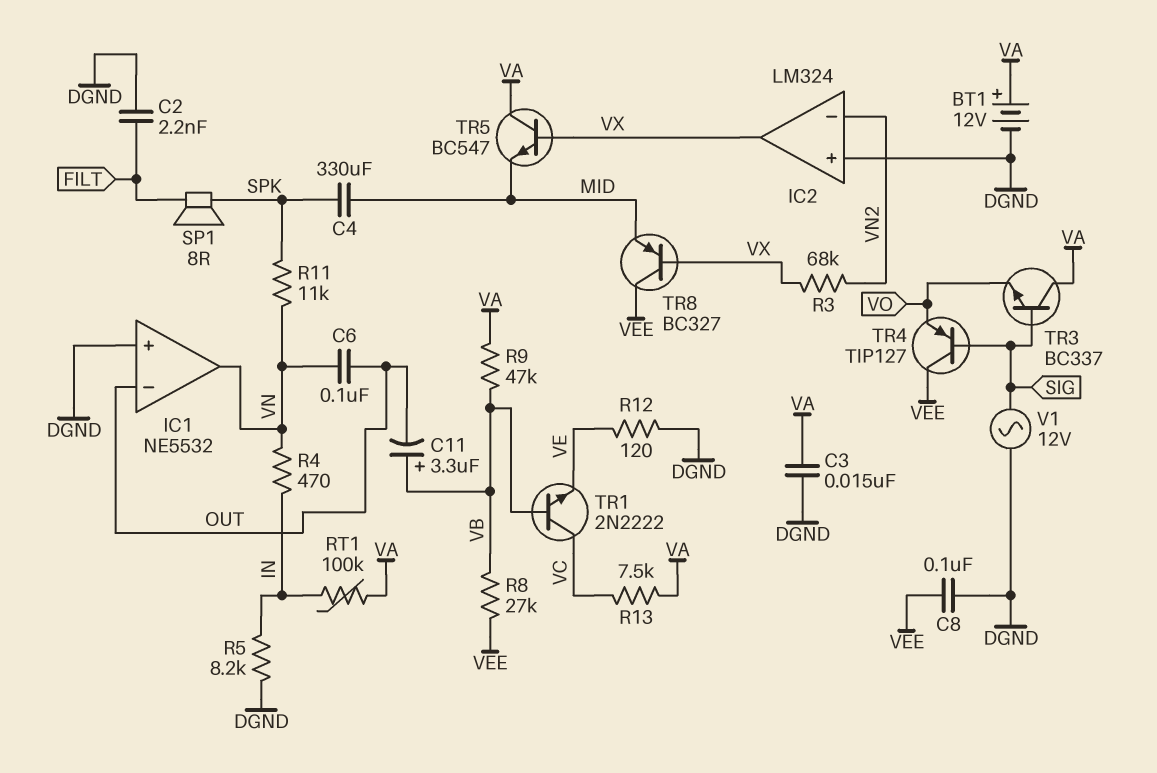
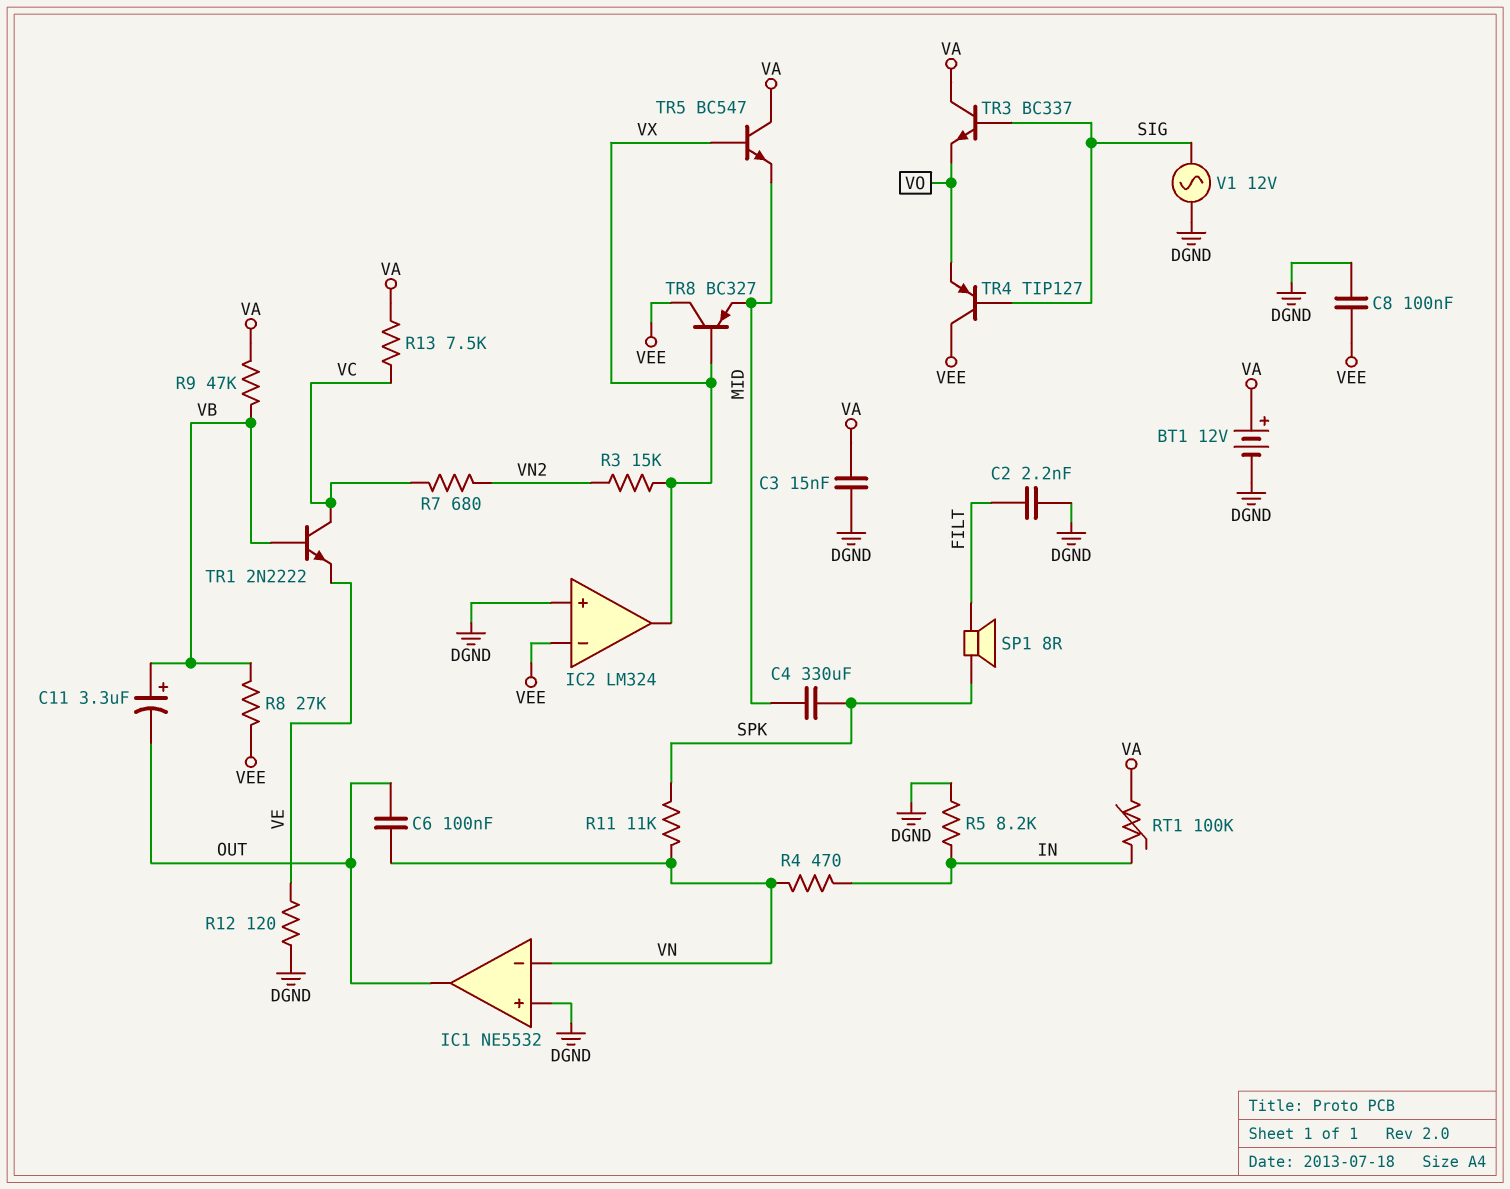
IC1 pin in-: OUT -> VN
IC1 pin out: VN -> OUT
IC2 pin in-: VN2 -> VEE
R3: 68k (VN2, VX) -> 15k (VN2, VX)
R7: none -> 680 (VC, VN2)

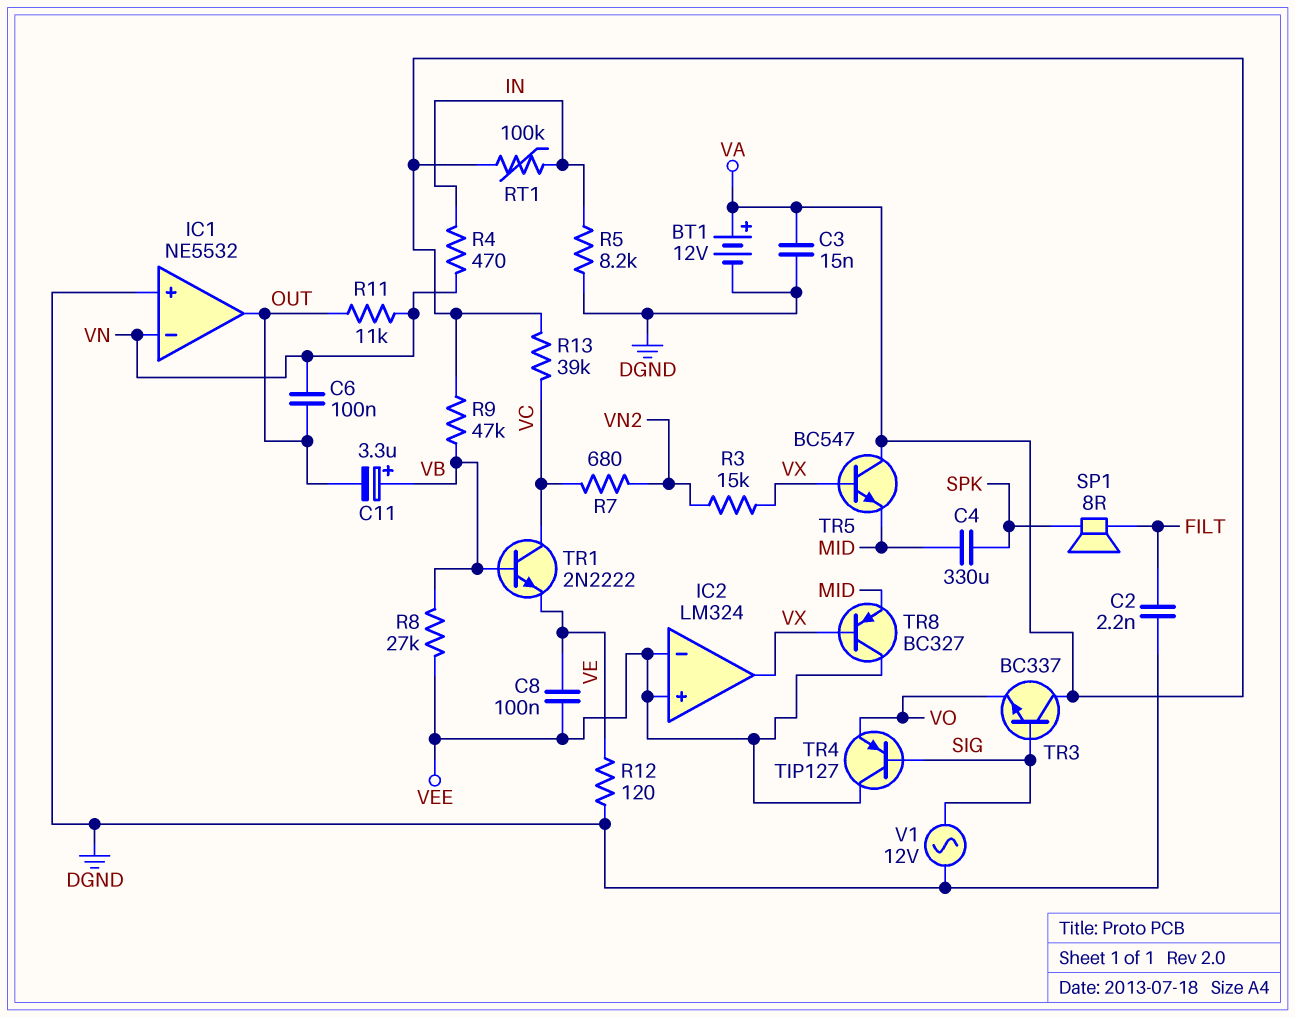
C8: 100nF (DGND, VEE) -> 100nF (VE, VEE)
IC2 pin in+: DGND -> VEE
R11: 11k (SPK, VN) -> 11k (OUT, VN)
R13: 7.5k (VA, VC) -> 39k (VA, VC)

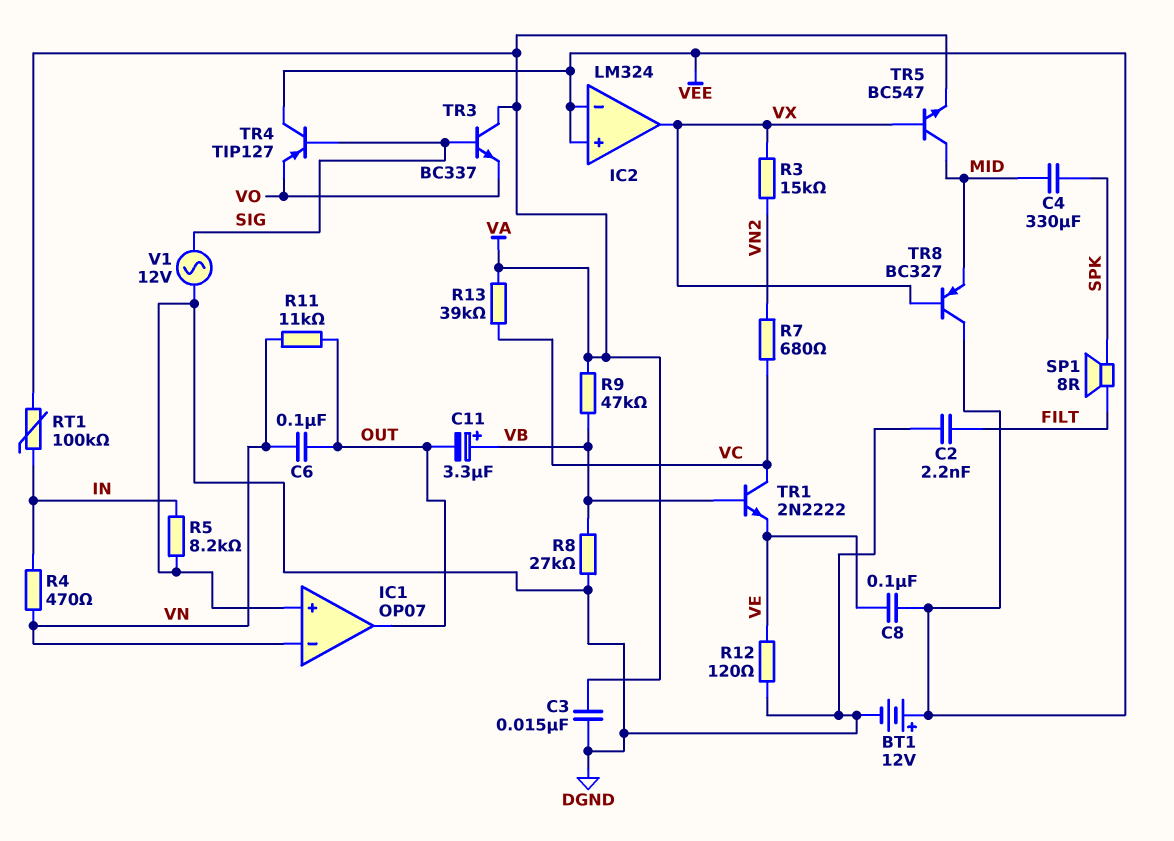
BT1: 12V (plus VA, minus DGND) -> 12V (plus VEE, minus DGND)
IC1: NE5532 -> OP07
R8: 27k (VB, VEE) -> 27k (DGND, VB)
TR5: NPN BC547 (B VX, C VA, E MID) -> NPN BC547 (B VX, C MID, E VA)

